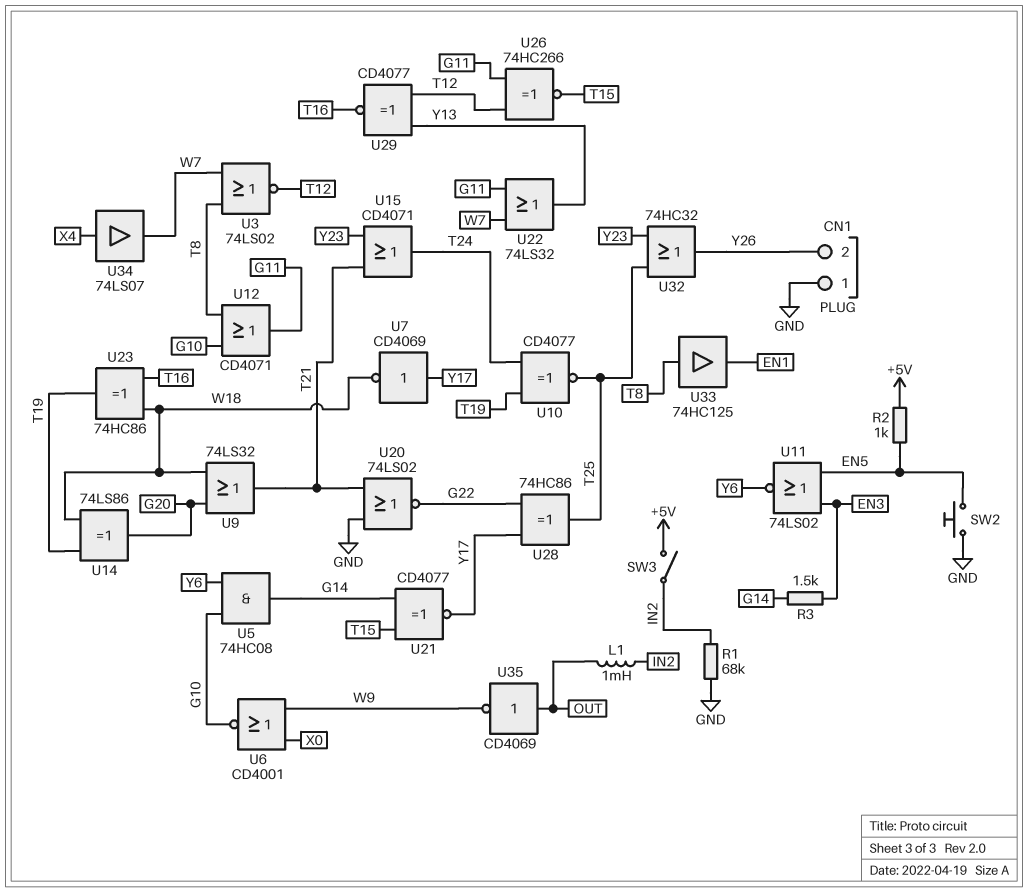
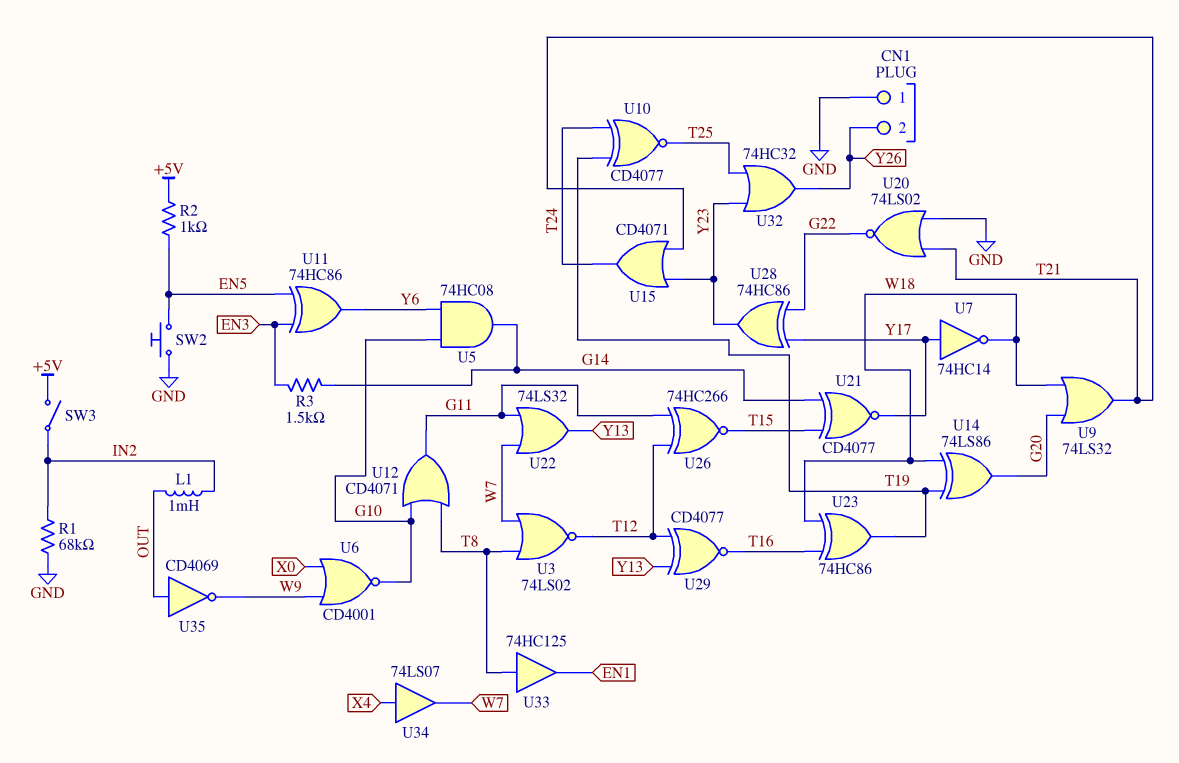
U7: NOT CD4069 (in Y17, out W18) -> NOT 74HC14 (in Y17, out W18)
U11: NOR 74LS02 (in EN3, in EN5, out Y6) -> XOR 74HC86 (in EN3, in EN5, out Y6)
U28: XOR 74HC86 (in G22, in Y17, out T25) -> XOR 74HC86 (in G22, in Y17, out Y23)

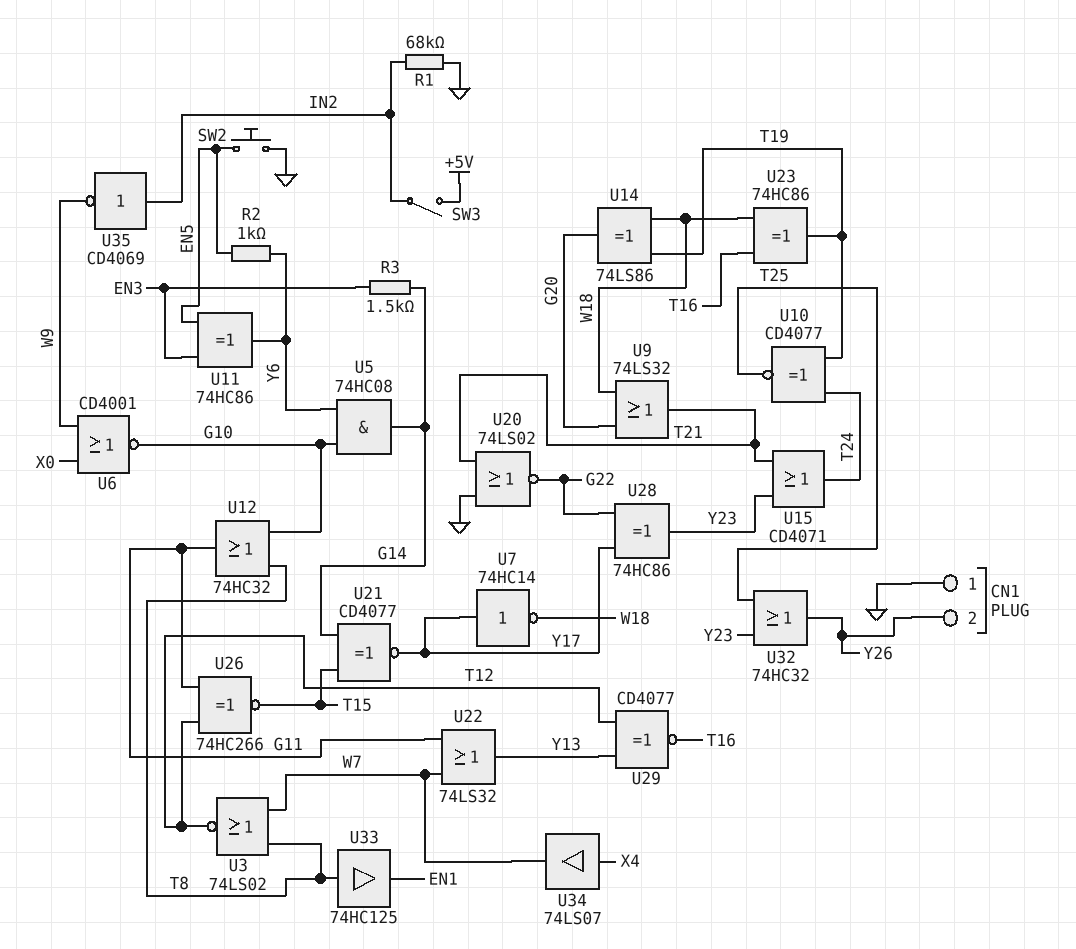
L1: 1mH (IN2, OUT) -> none
R2: 1k (+5V, EN5) -> 1k (EN5, Y6)
U12: OR CD4071 (in G10, in T8, out G11) -> OR 74HC32 (in G10, in T8, out G11)
U35: NOT CD4069 (in OUT, out W9) -> NOT CD4069 (in IN2, out W9)

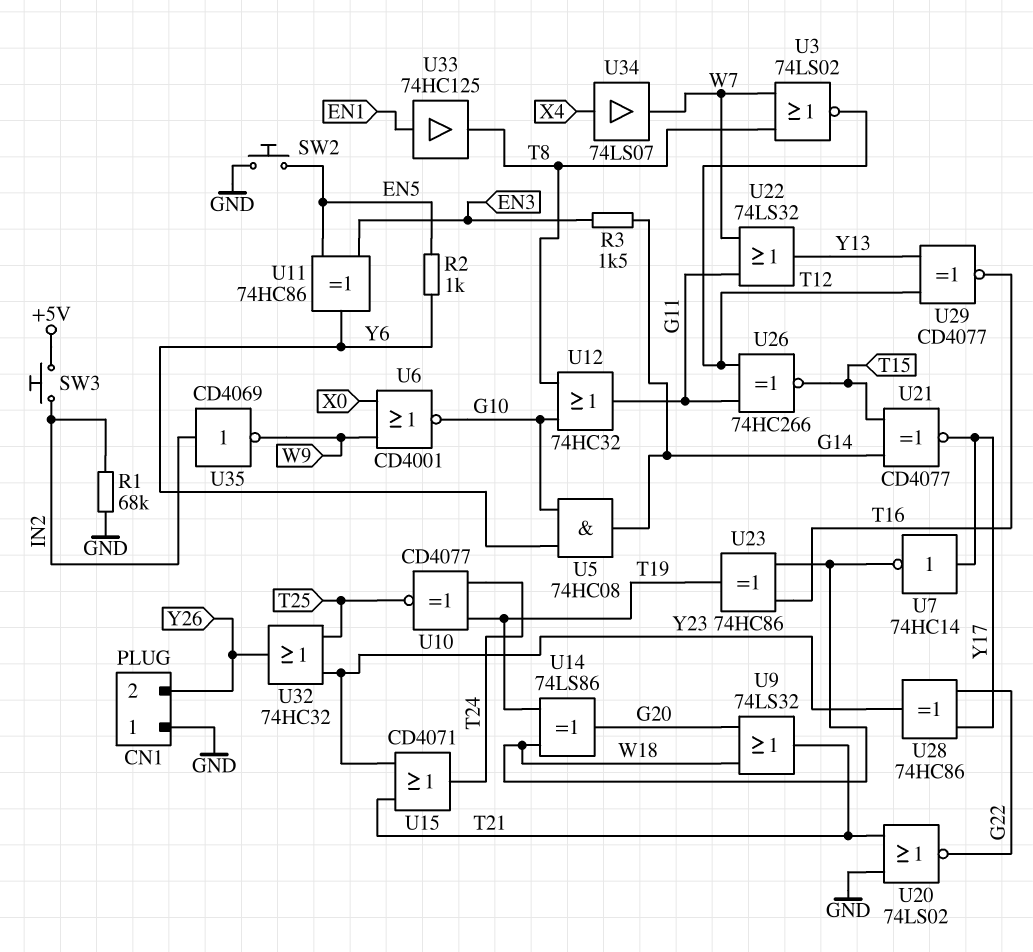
SW3: switch (+5V, IN2) -> button (+5V, IN2)
U33: buffer 74HC125 (in T8, out EN1) -> buffer 74HC125 (in EN1, out T8)

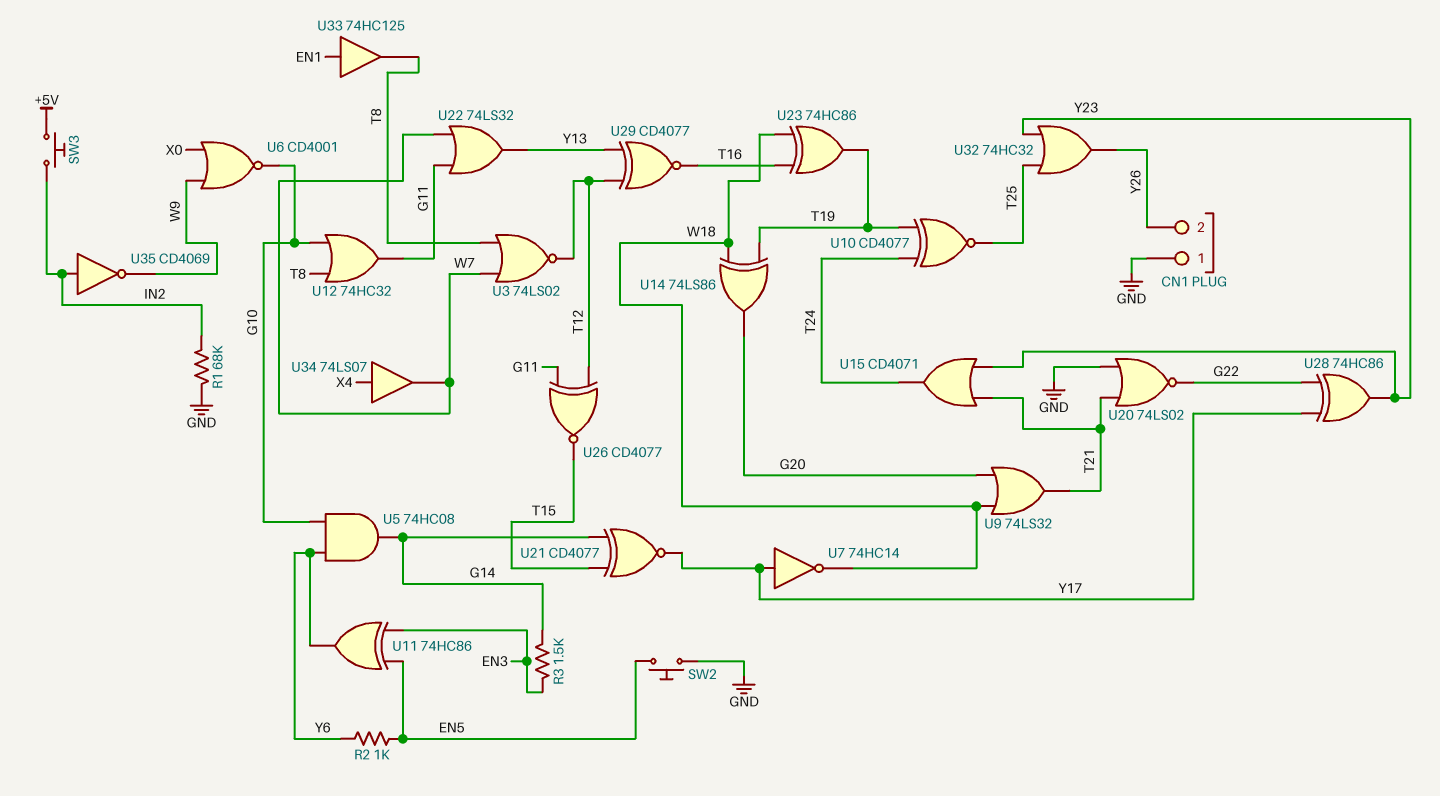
U26: XNOR 74HC266 (in G11, in T12, out T15) -> XNOR CD4077 (in G11, in T12, out T15)

